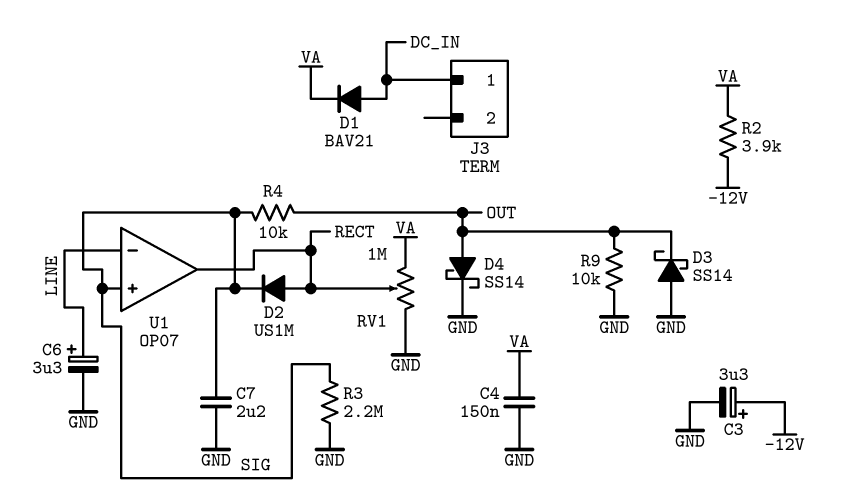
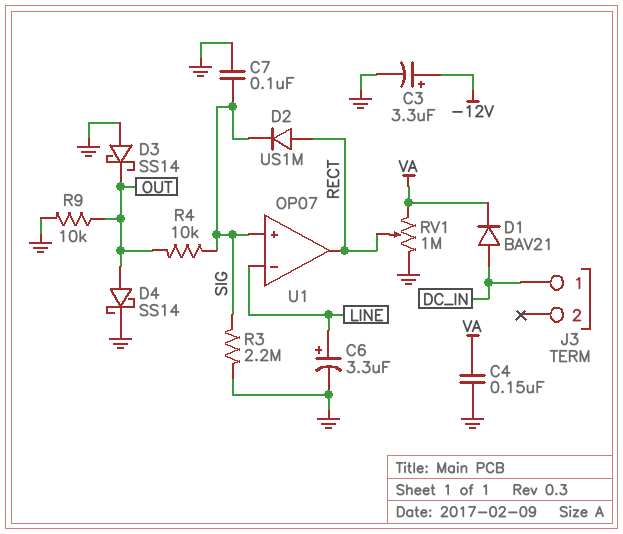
C7: 2.2uF (GND, SIG) -> 100nF (GND, SIG)
R2: 3.9k (-12V, VA) -> none

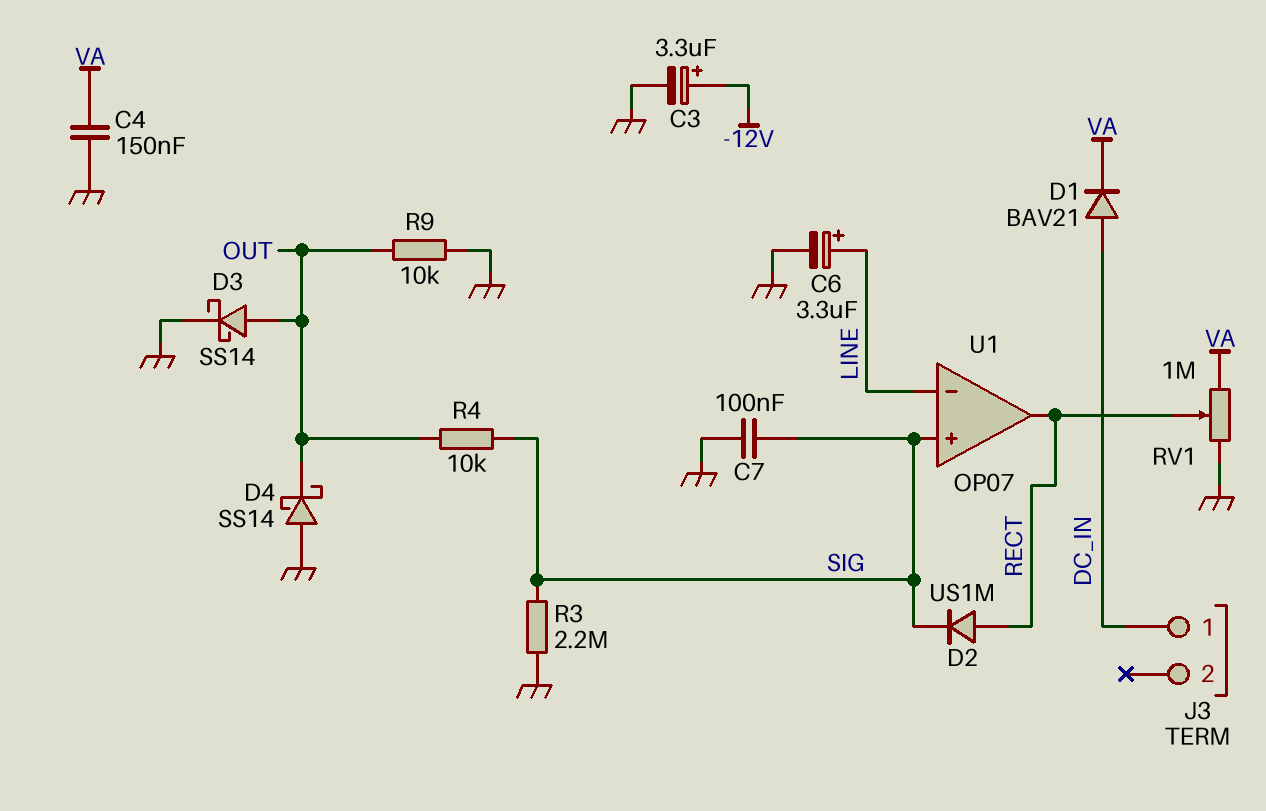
D3: schottky SS14 (A GND, K OUT) -> schottky SS14 (A OUT, K GND)
D4: schottky SS14 (A OUT, K GND) -> schottky SS14 (A GND, K OUT)

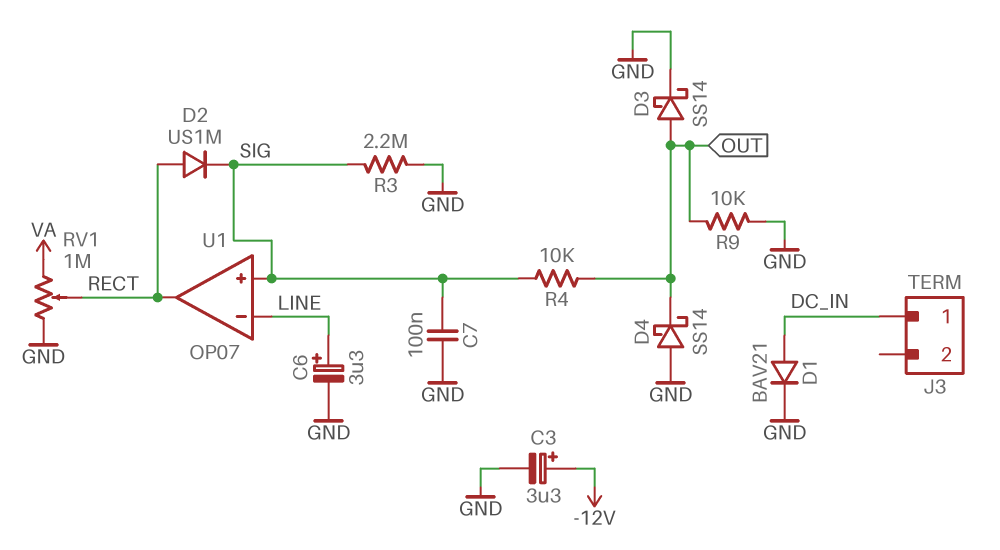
C4: 150nF (GND, VA) -> none
D1: diode BAV21 (A DC_IN, K VA) -> diode BAV21 (A DC_IN, K GND)

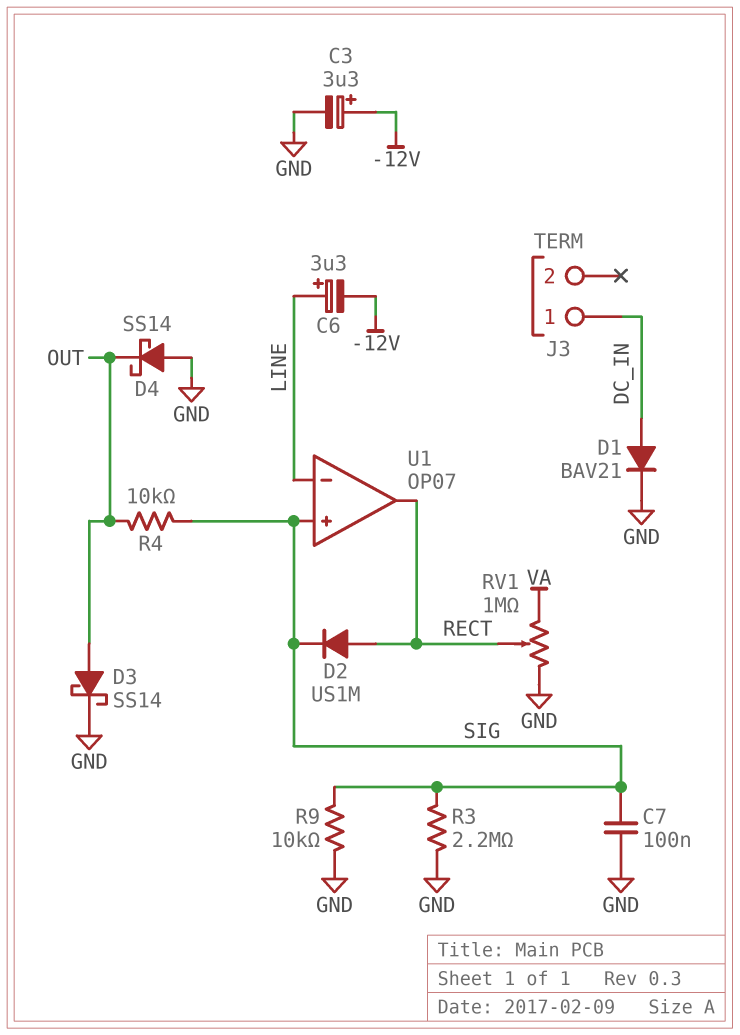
C6: 3.3uF (plus LINE, minus GND) -> 3.3uF (plus LINE, minus -12V)
R9: 10k (GND, OUT) -> 10k (GND, SIG)

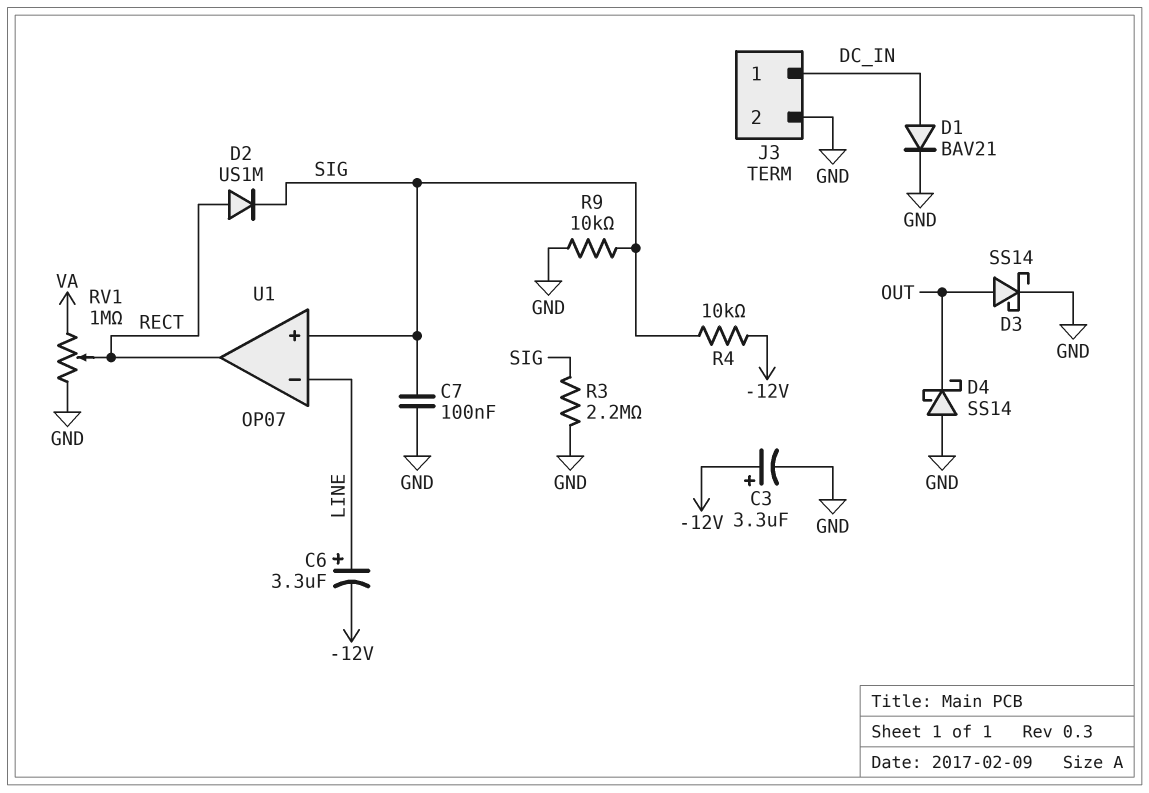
J3 pin 2: none -> GND
R4: 10k (OUT, SIG) -> 10k (-12V, SIG)

